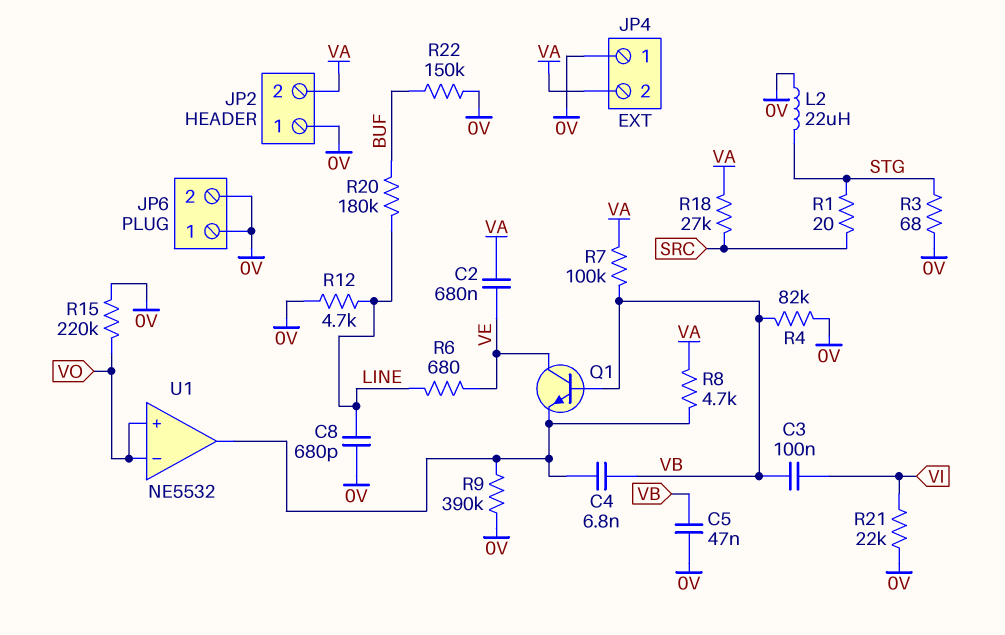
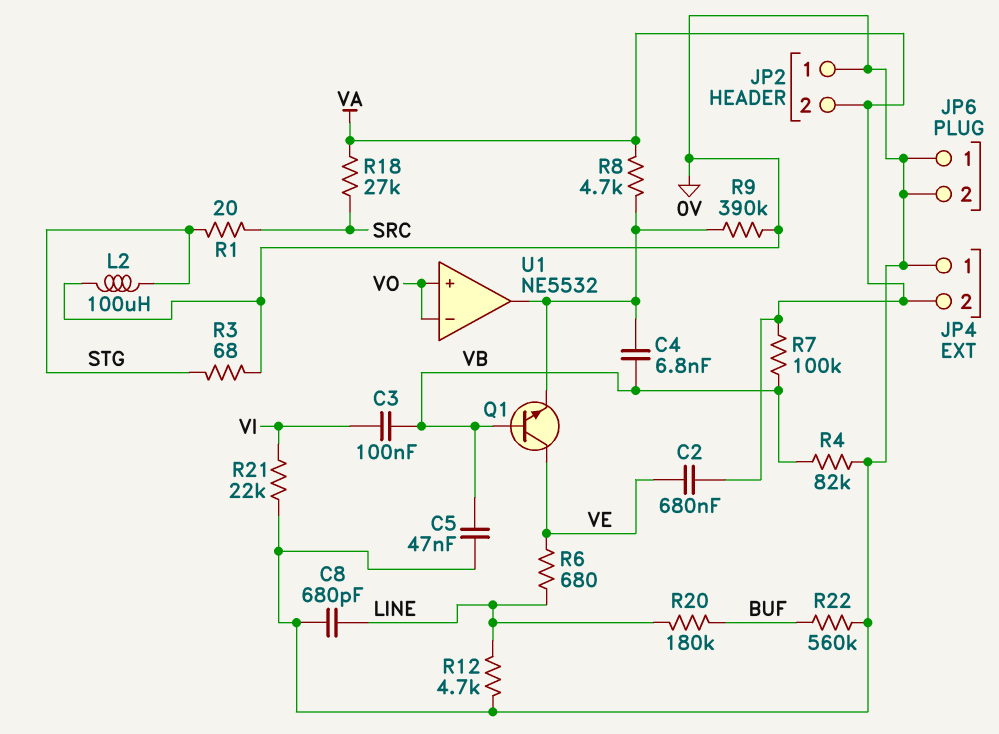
L2: 22uH (0V, STG) -> 100uH (0V, STG)
R15: 220k (0V, VO) -> none
R22: 150k (0V, BUF) -> 560k (0V, BUF)

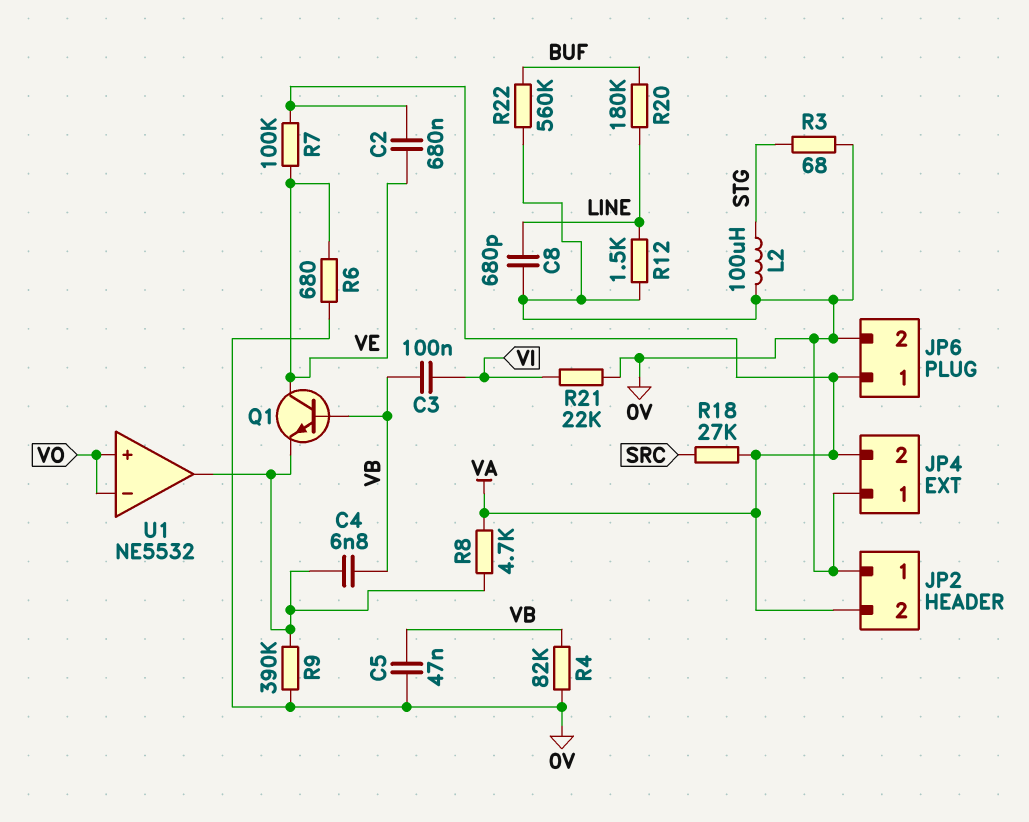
JP6 pin 1: 0V -> VA
R1: 20 (SRC, STG) -> none
R6: 680 (LINE, VE) -> 680 (0V, VE)
R7: 100k (VA, VB) -> 100k (VA, VE)
R12: 4.7k (0V, LINE) -> 1.5k (0V, LINE)

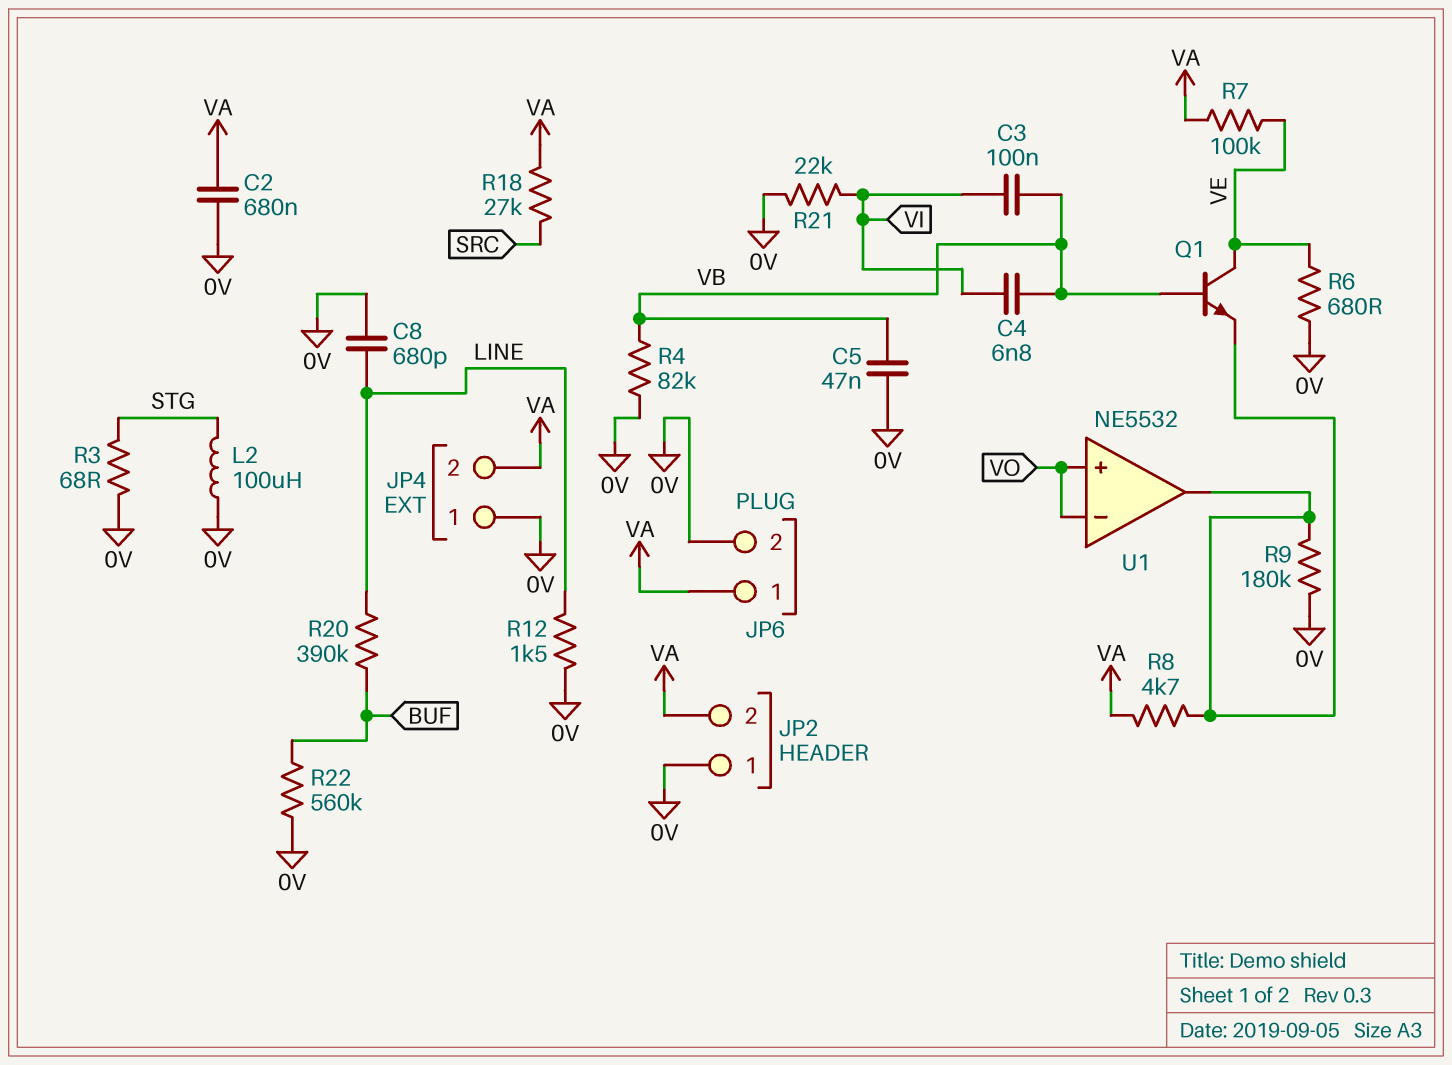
C2: 680nF (VA, VE) -> 680nF (0V, VA)
C4: 6.8nF (U1/out, VB) -> 6.8nF (VB, VI)
R9: 390k (0V, U1/out) -> 180k (0V, U1/out)
R20: 180k (BUF, LINE) -> 390k (BUF, LINE)

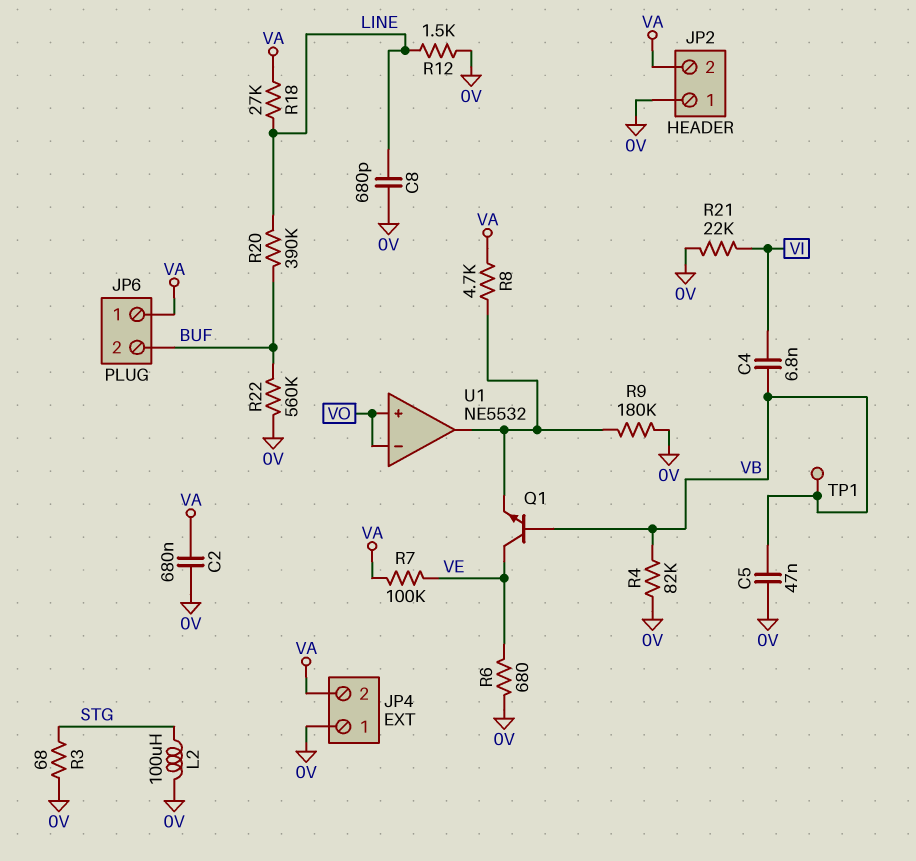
C3: 100nF (VB, VI) -> none
JP6 pin 2: 0V -> BUF
R18: 27k (SRC, VA) -> 27k (LINE, VA)
TP1: none -> test point (VB)

